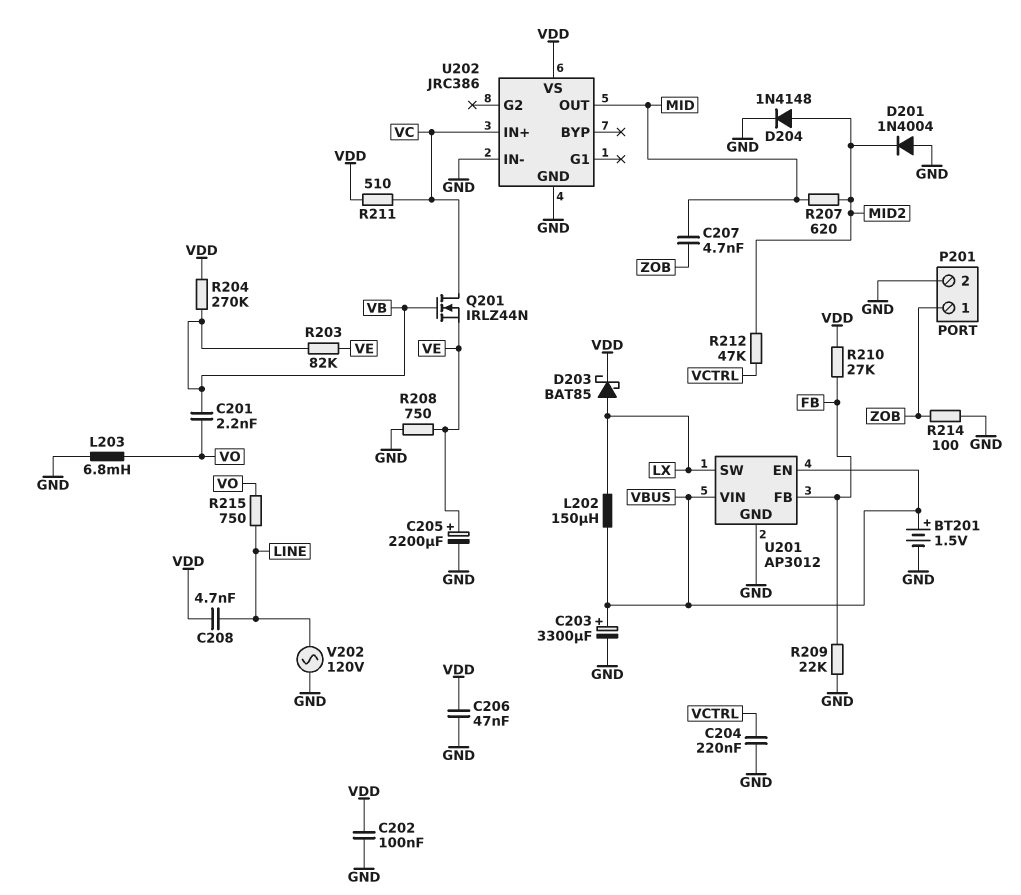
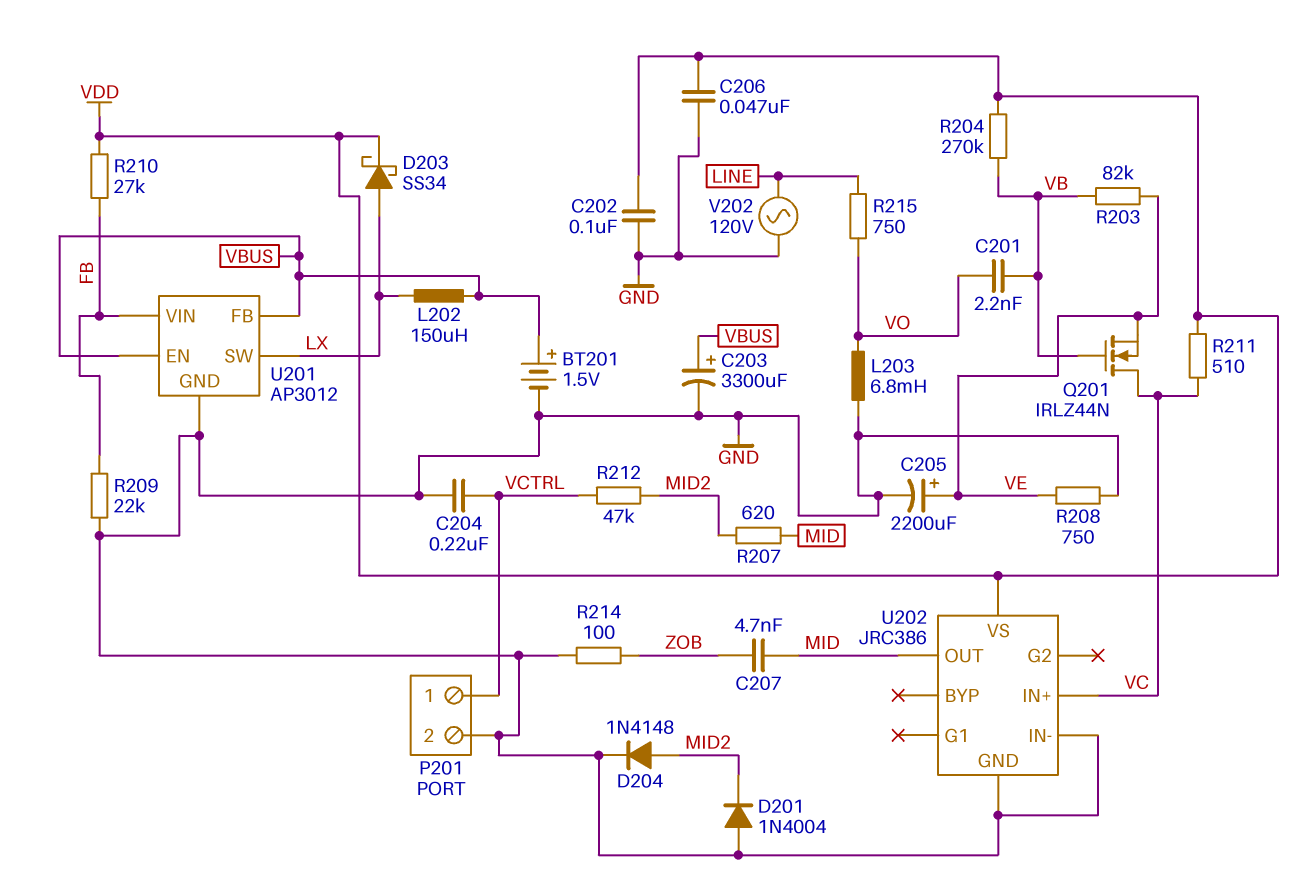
C208: 4.7nF (LINE, VDD) -> none
D203: schottky BAT85 (A LX, K VDD) -> schottky SS34 (A LX, K VDD)
P201 pin 1: ZOB -> VCTRL
U201 pin FB: FB -> VBUS
U201 pin VIN: VBUS -> FB

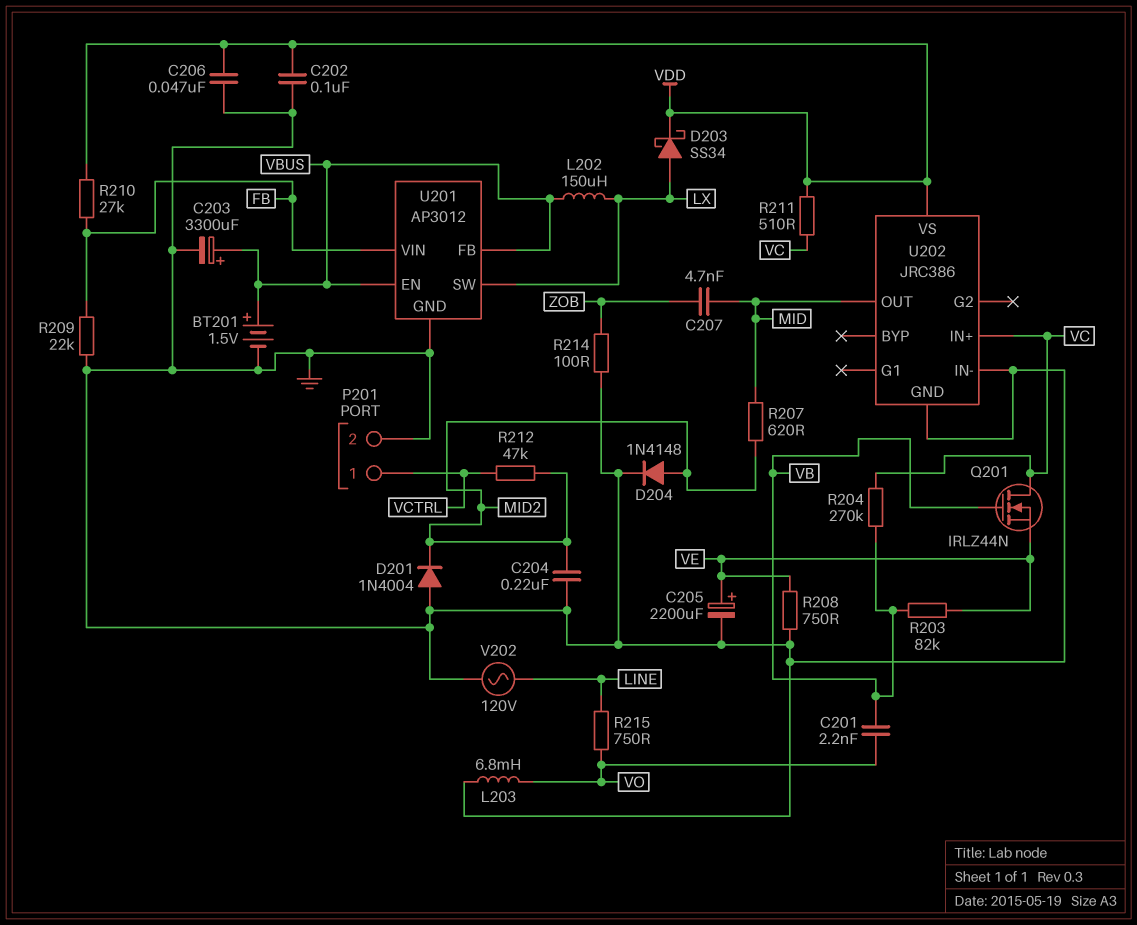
C204: 220nF (GND, VCTRL) -> 220nF (GND, MID2)
R204: 270k (VB, VDD) -> 270k (VB, VC)

